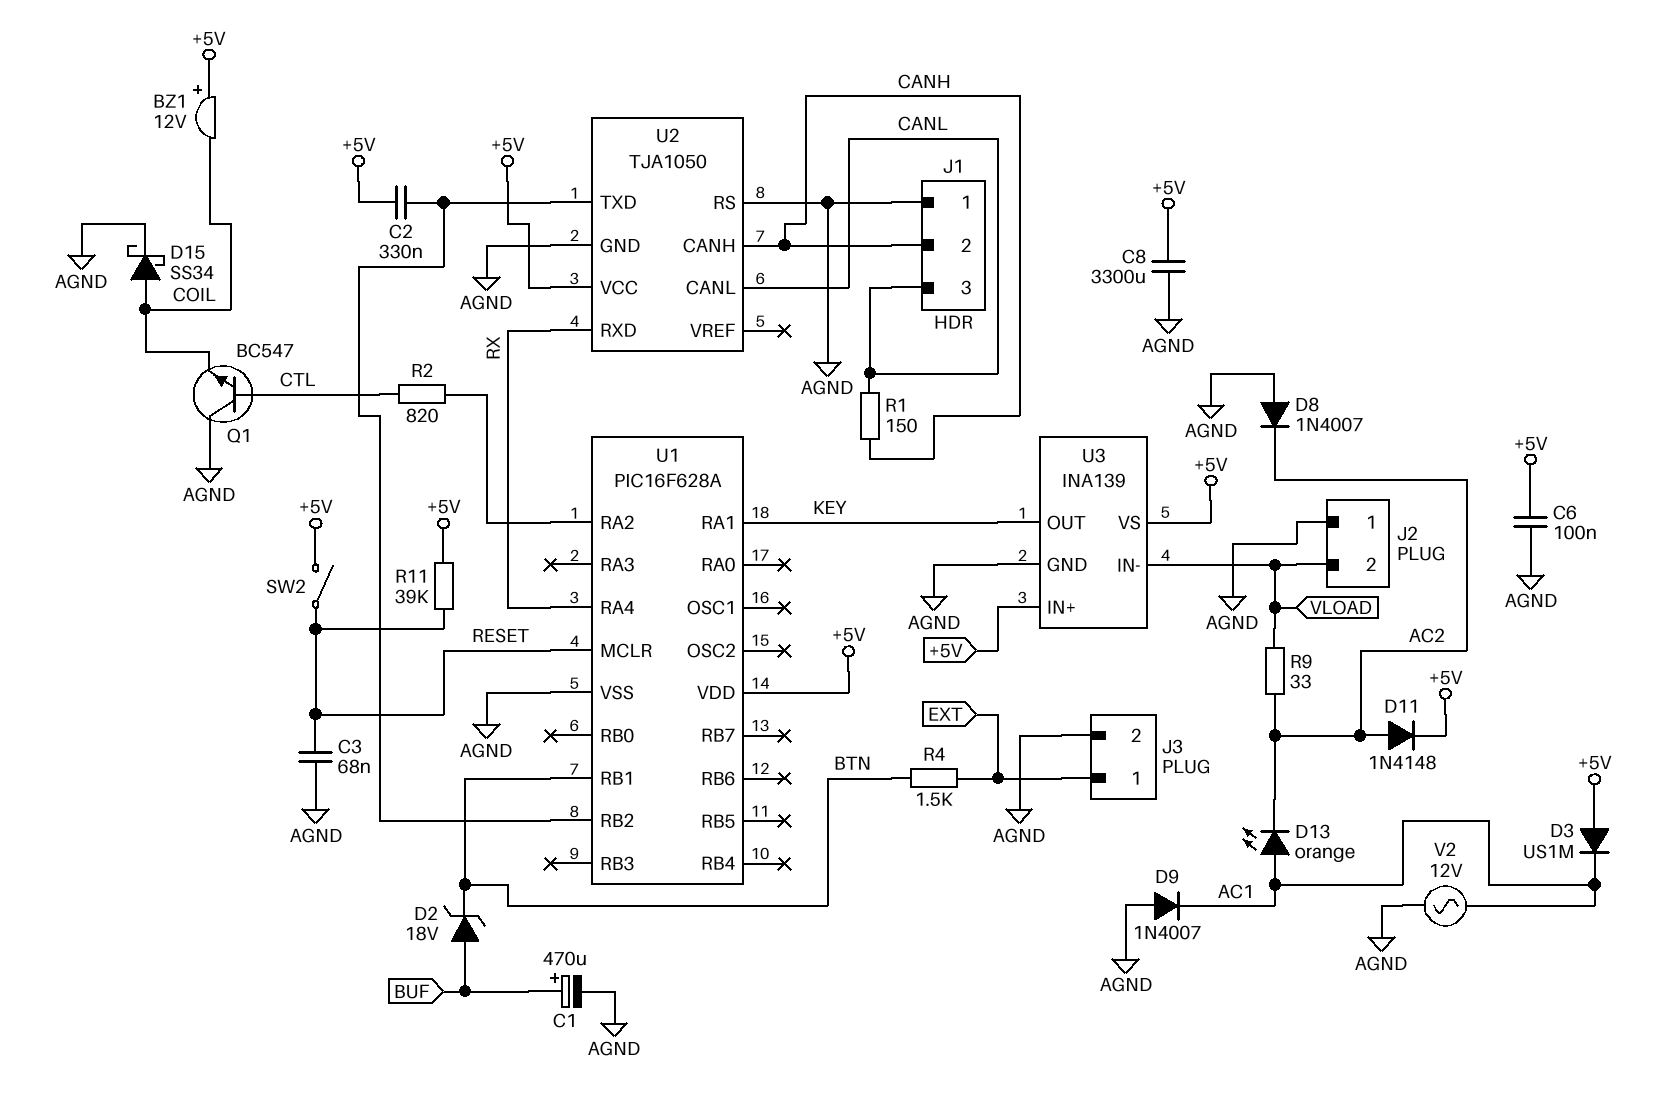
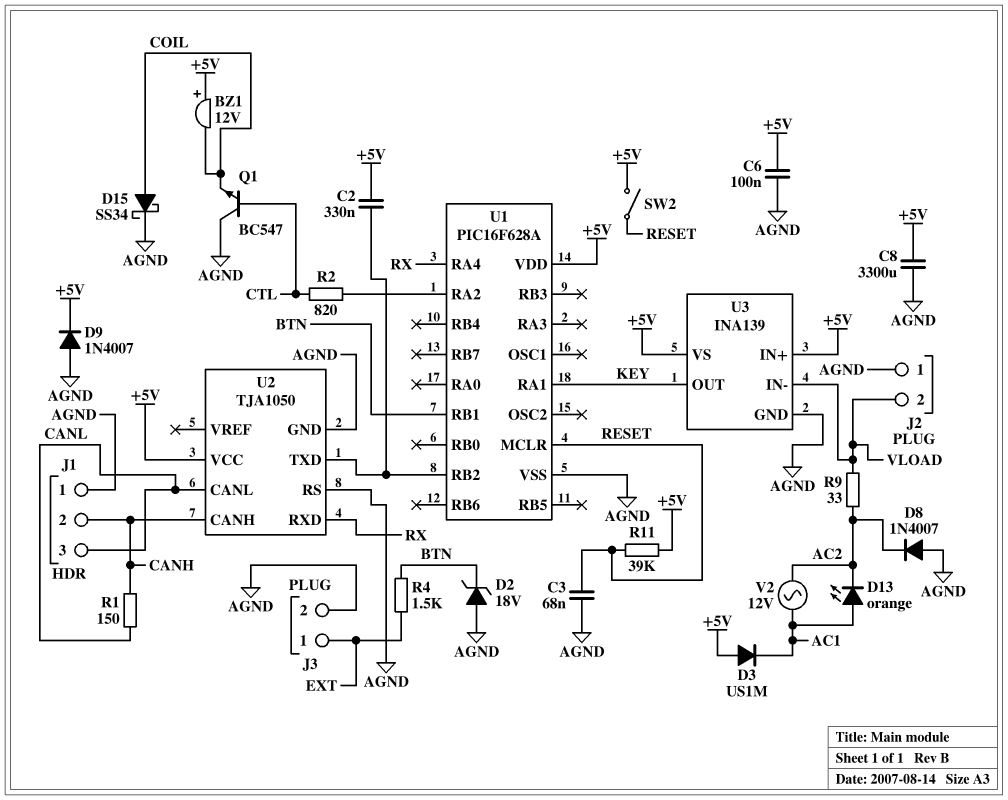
C1: 470uF (plus BUF, minus AGND) -> none
D2: zener 18V (A BUF, K BTN) -> zener 18V (A AGND, K BTN)
D9: diode 1N4007 (A AGND, K AC1) -> diode 1N4007 (A AGND, K +5V)
D11: diode 1N4148 (A AC2, K +5V) -> none
V2: AC 12V (AC1, AGND) -> AC 12V (AC1, AC2)

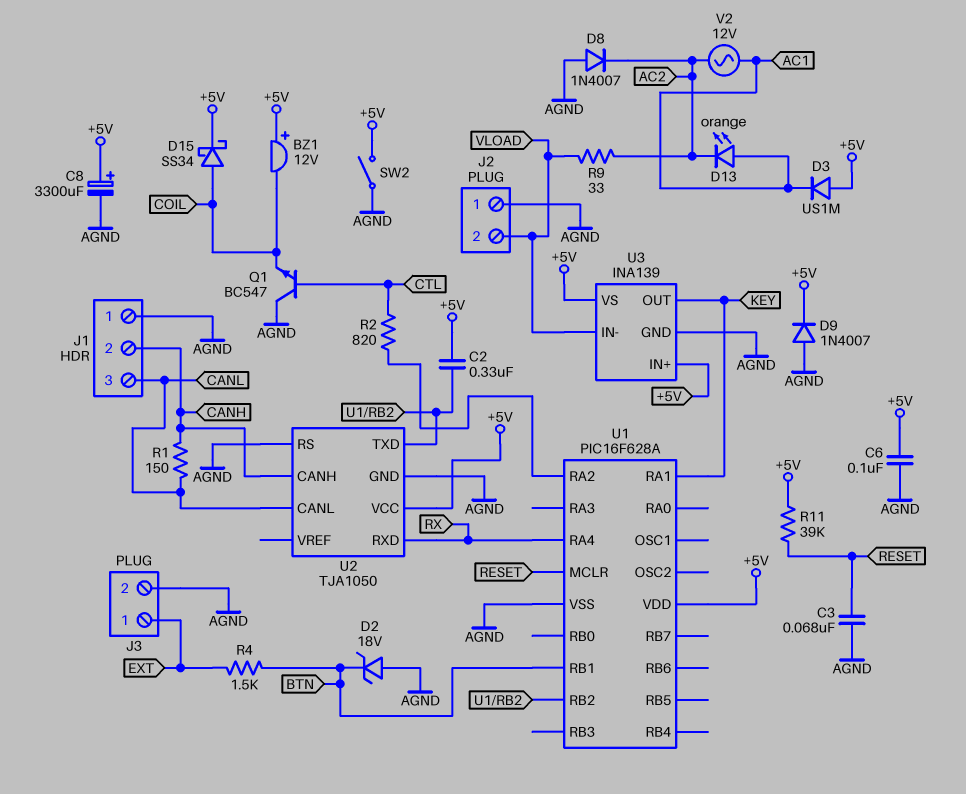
C8: 3300uF (+5V, AGND) -> 3300uF (plus +5V, minus AGND)
D15: schottky SS34 (A COIL, K AGND) -> schottky SS34 (A COIL, K +5V)
SW2: switch (+5V, RESET) -> switch (+5V, AGND)

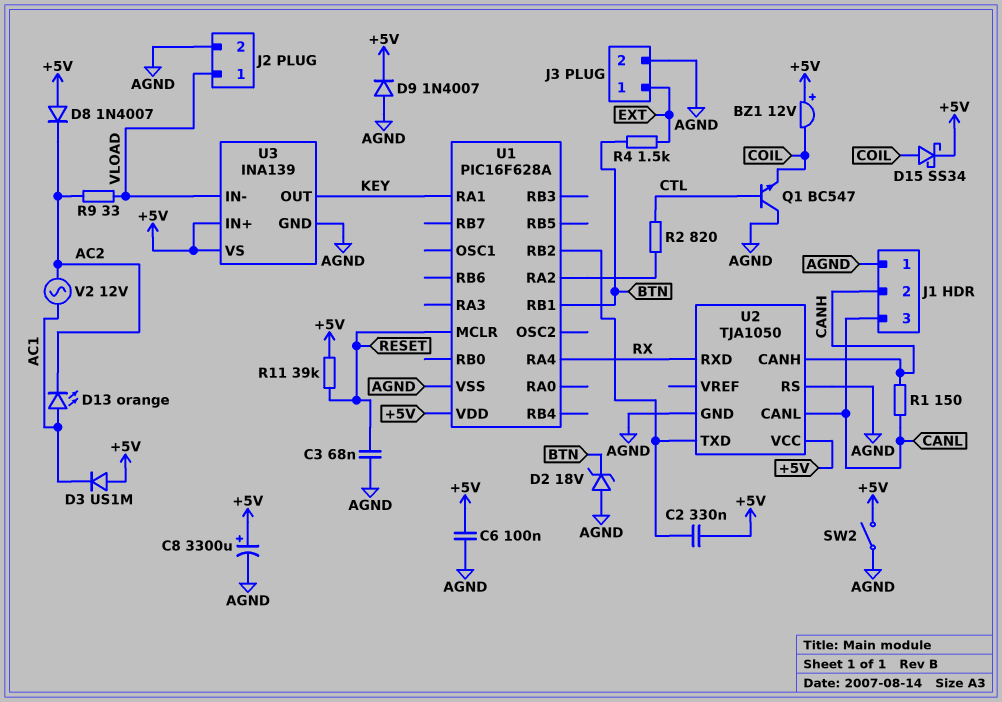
D8: diode 1N4007 (A AGND, K AC2) -> diode 1N4007 (A +5V, K AC2)
J2 pin 1: AGND -> VLOAD
J2 pin 2: VLOAD -> AGND

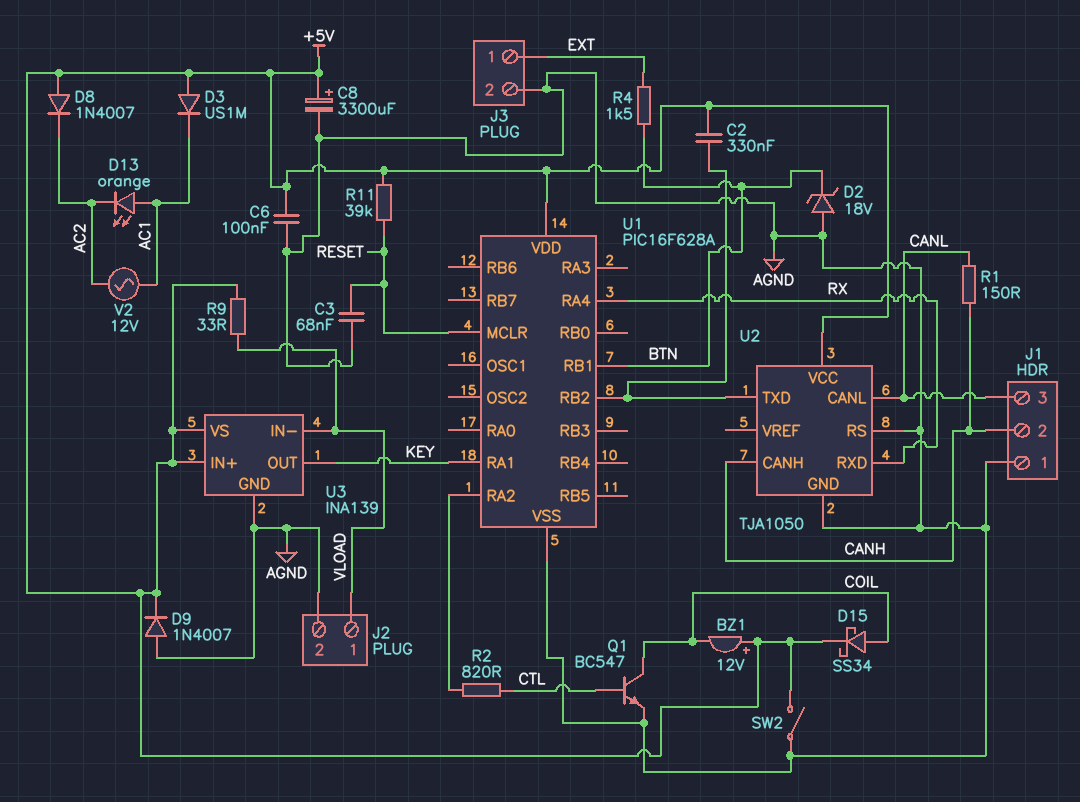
Q1: NPN BC547 (B CTL, C AGND, E COIL) -> NPN BC547 (B CTL, C COIL, E AGND)
R9: 33 (AC2, VLOAD) -> 33 (+5V, VLOAD)

